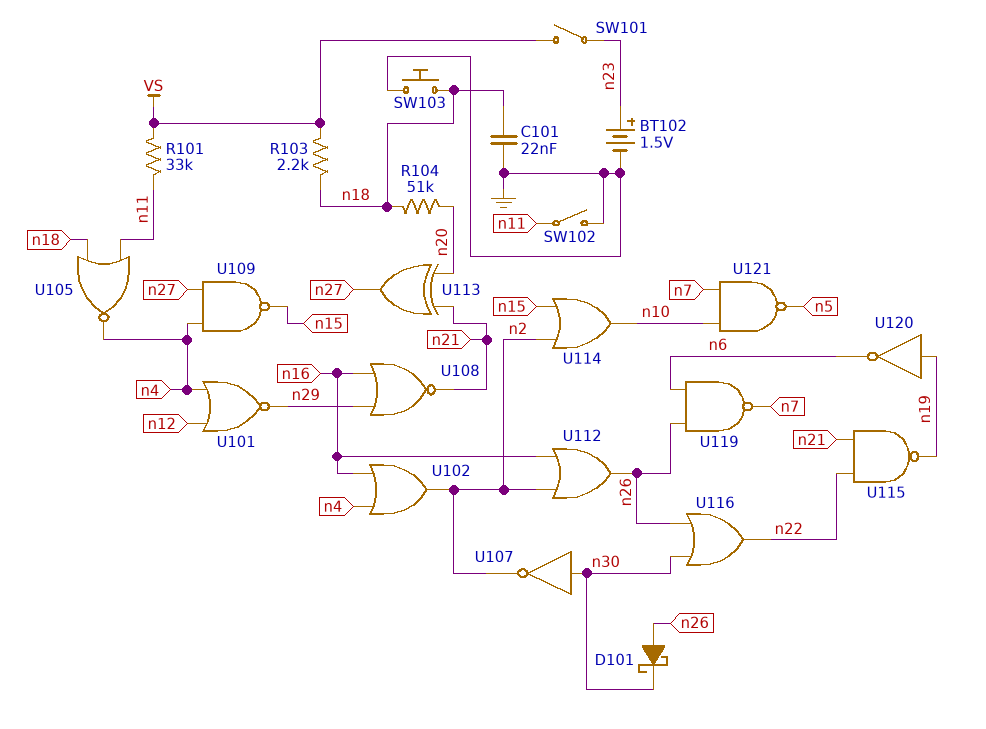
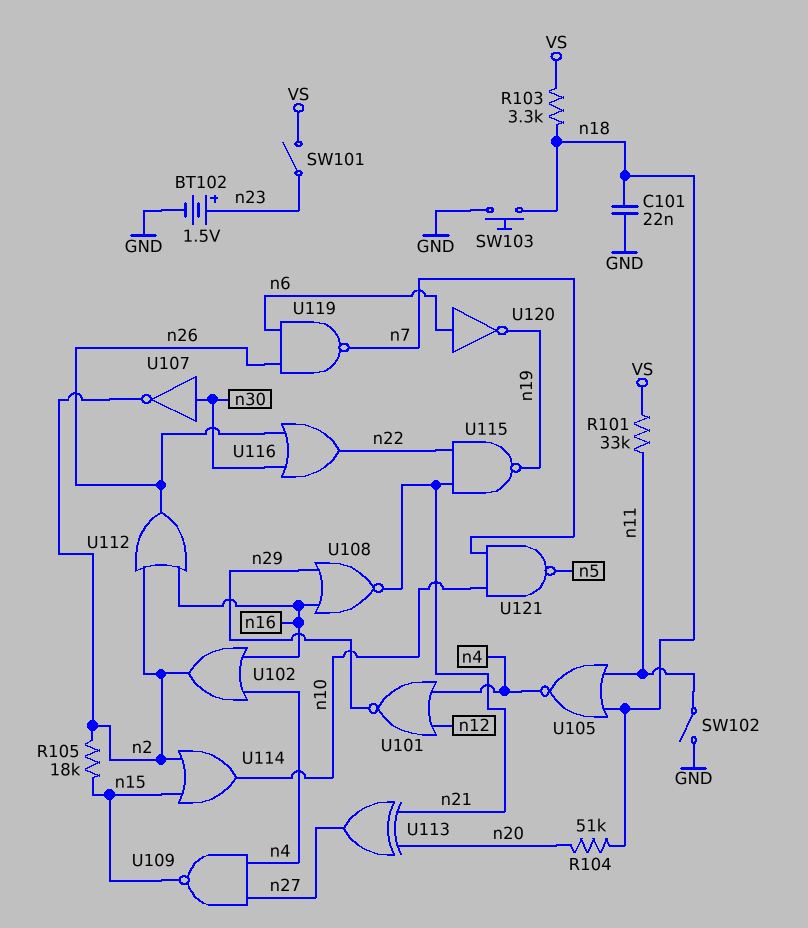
D101: schottky (A n26, K n30) -> none
R103: 2.2k (VS, n18) -> 3.3k (VS, n18)
R105: none -> 18k (n2, n15)
U120: NOT (in n19, out n6) -> NOT (in n6, out n19)

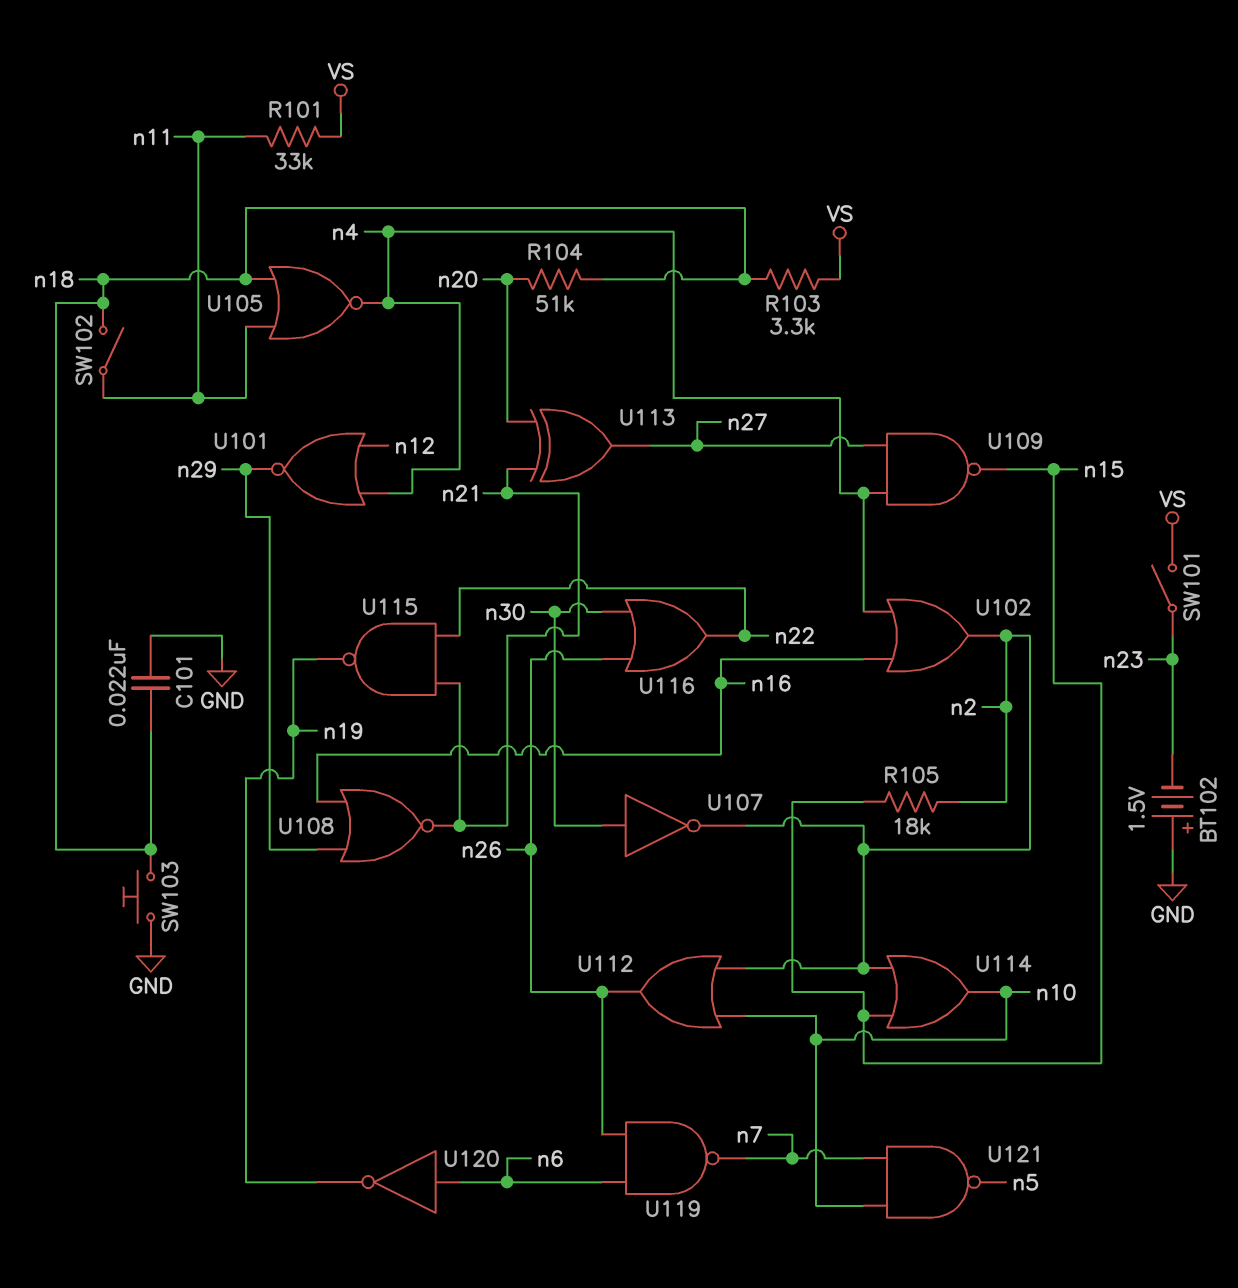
BT102: 1.5V (plus n23, minus GND) -> 1.5V (plus GND, minus n23)
SW102: switch (GND, n11) -> switch (n11, n18)
U112: OR (in n2, in n16, out n26) -> OR (in n2, in n10, out n26)

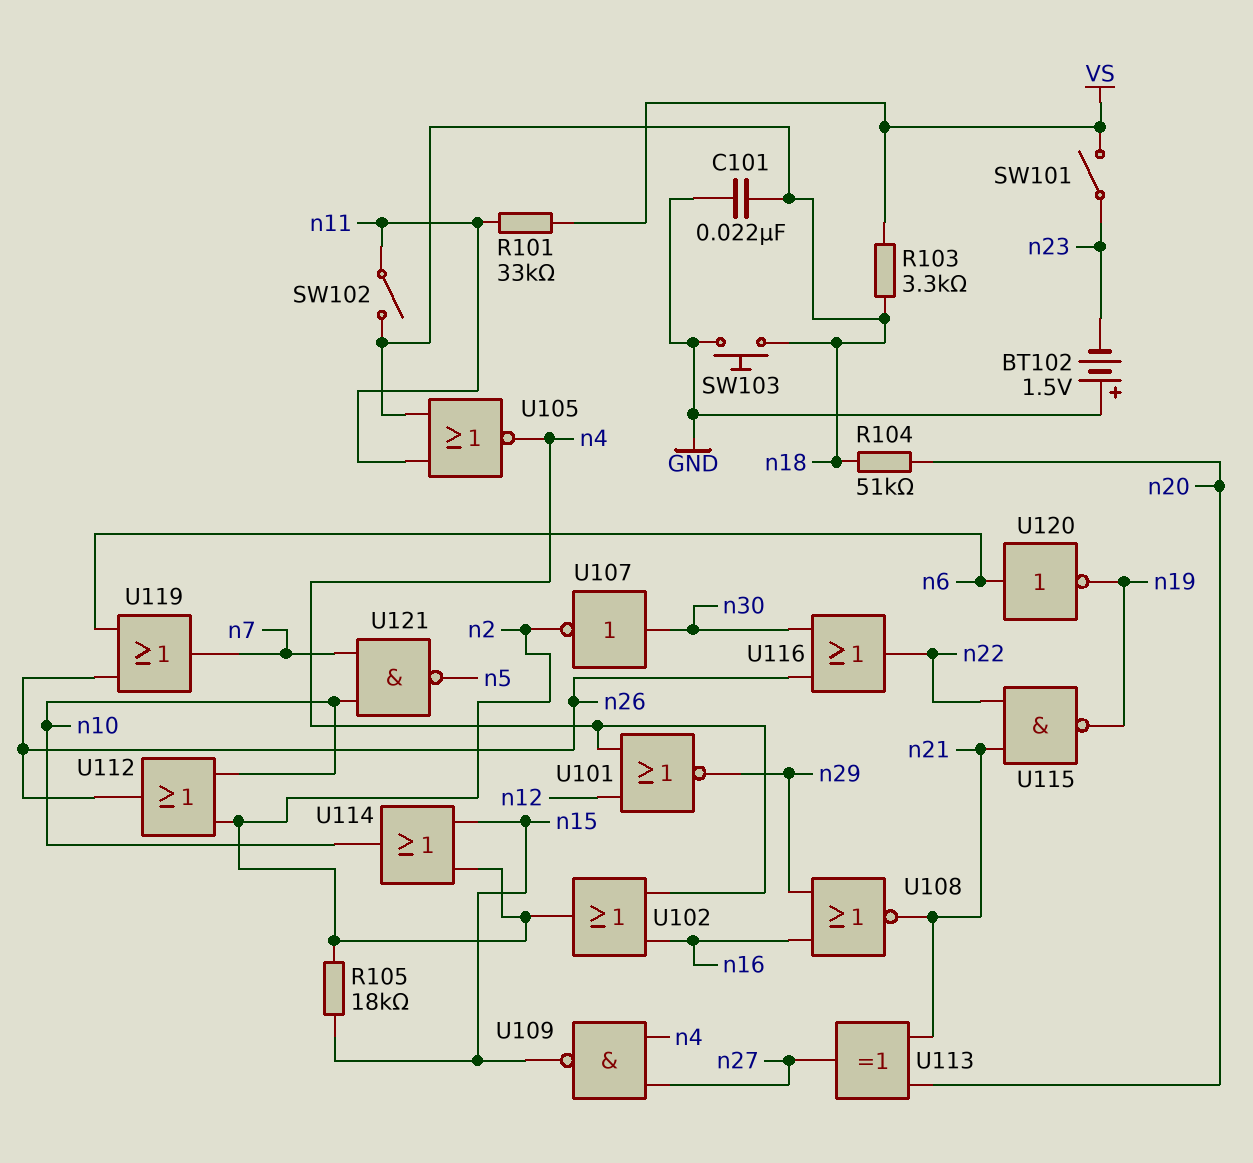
U119: NAND (in n6, in n26, out n7) -> OR (in n6, in n26, out n7)

